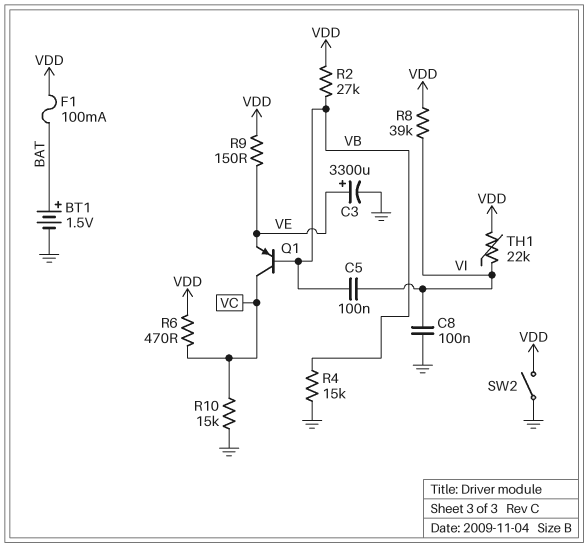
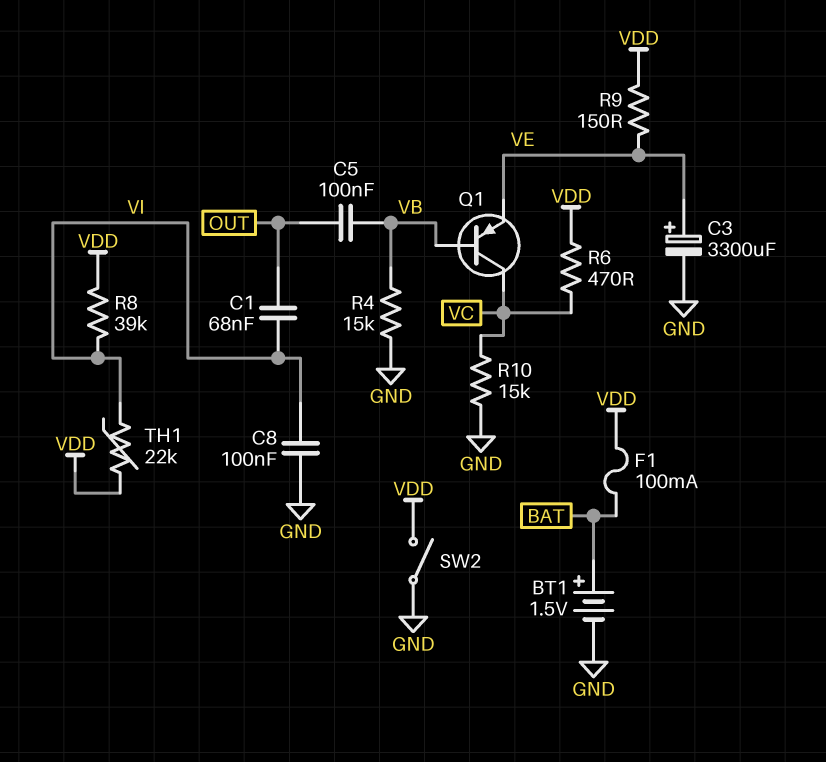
C1: none -> 68nF (OUT, VI)
C5: 100nF (VB, VI) -> 100nF (OUT, VB)
R2: 27k (VB, VDD) -> none

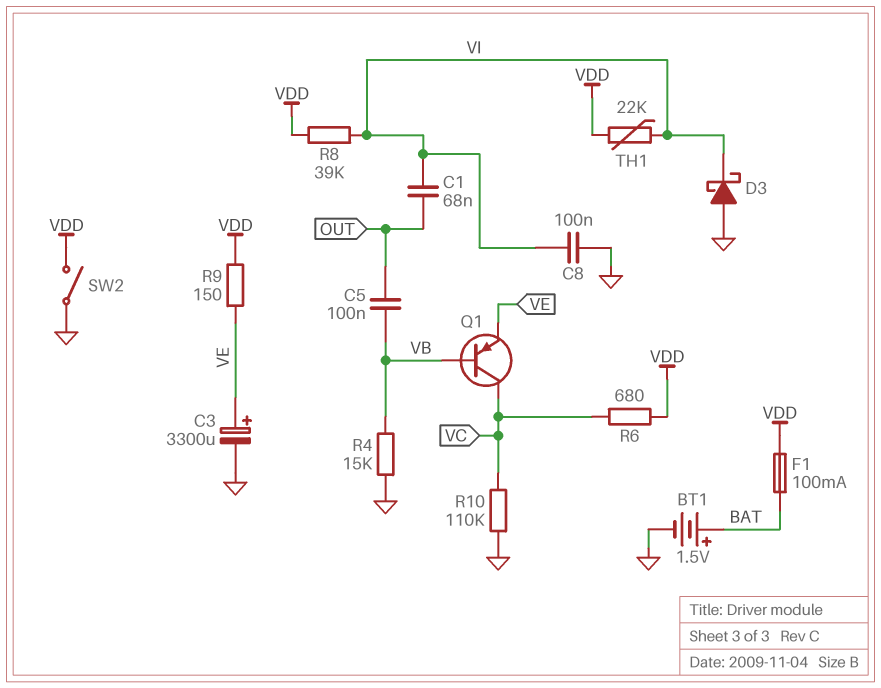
D3: none -> schottky (A GND, K VI)
R6: 470 (VC, VDD) -> 680 (VC, VDD)
R10: 15k (GND, VC) -> 110k (GND, VC)

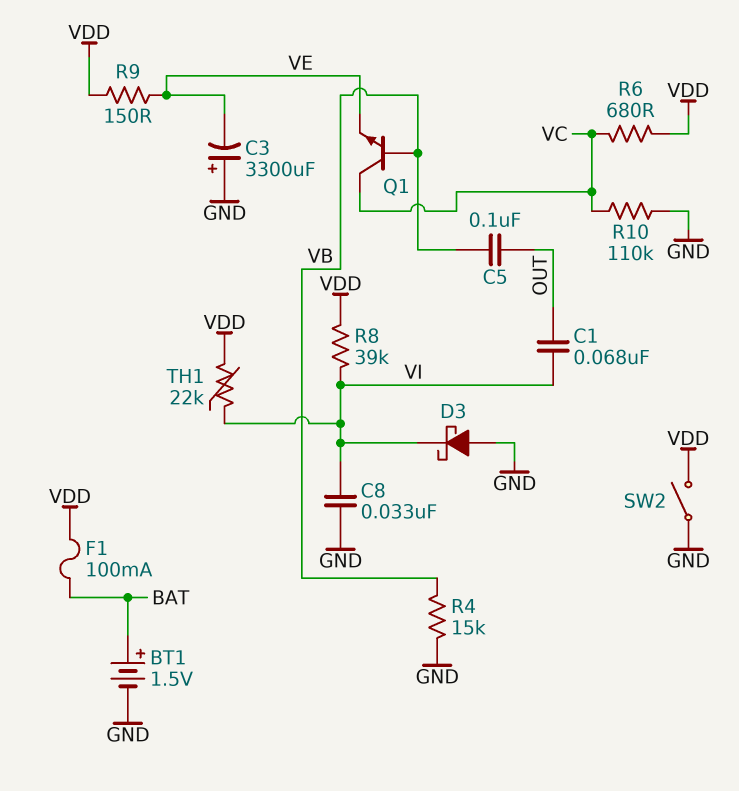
C3: 3300uF (plus VE, minus GND) -> 3300uF (plus GND, minus VE)
C8: 100nF (GND, VI) -> 33nF (GND, VI)
Q1: PNP (B VB, C VC, E VE) -> NPN (B VB, C VC, E VE)

